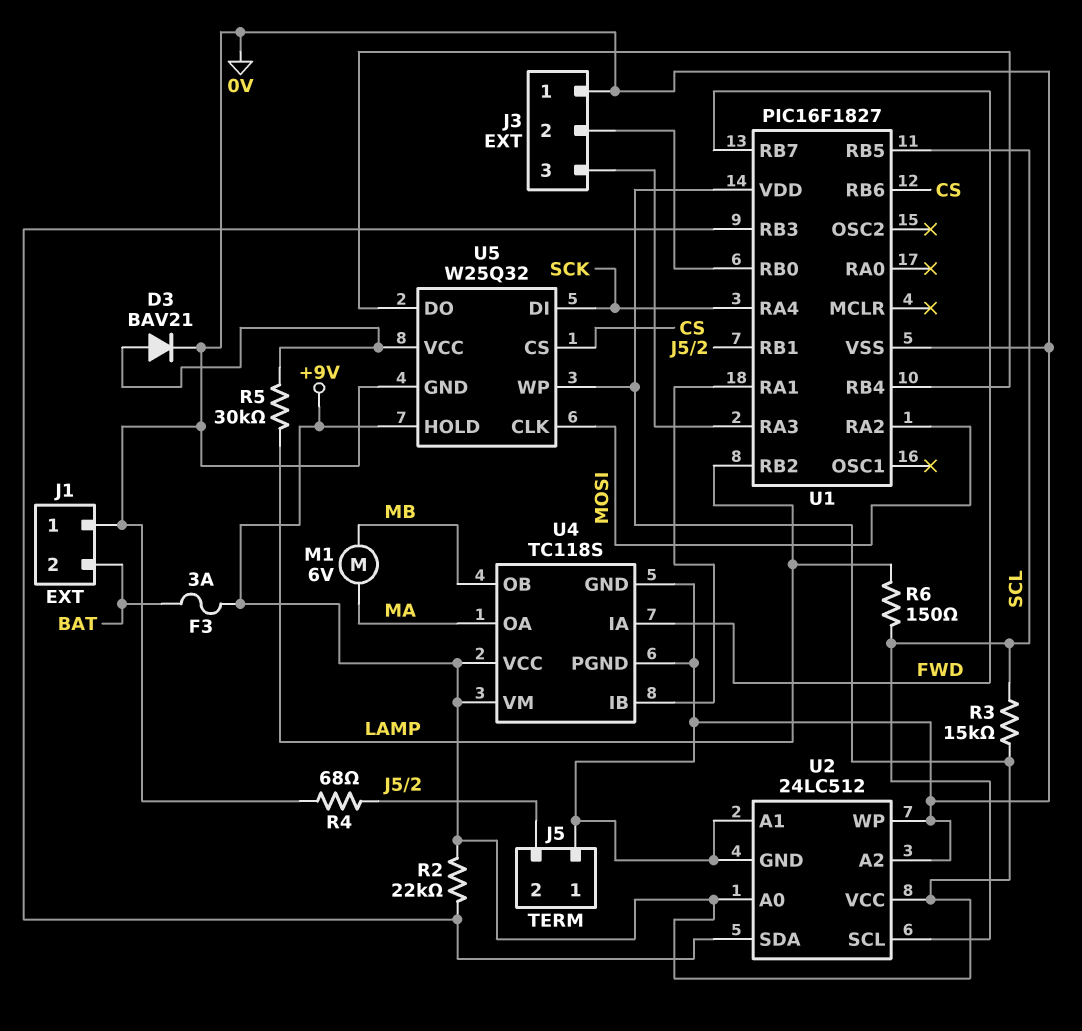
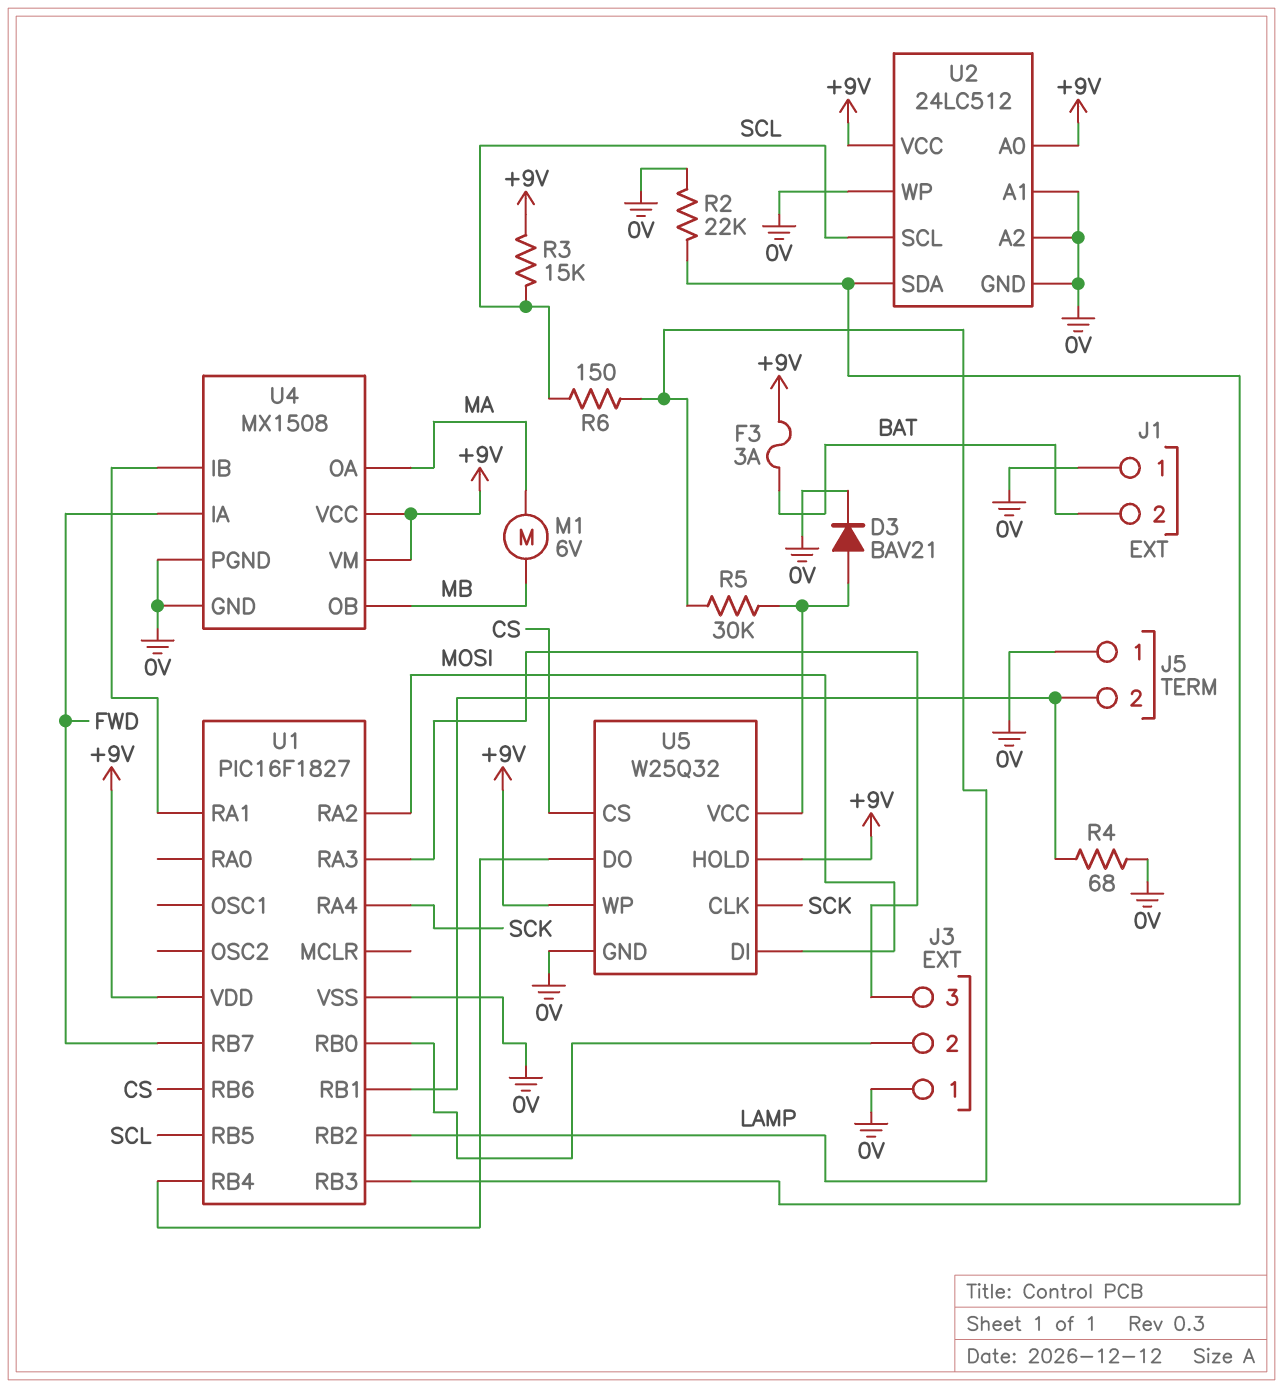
R2: 22k (+9V, U1/RB3) -> 22k (0V, U1/RB3)
U4: TC118S -> MX1508
U5 pin CLK: MOSI -> SCK
U5 pin DI: SCK -> MOSI

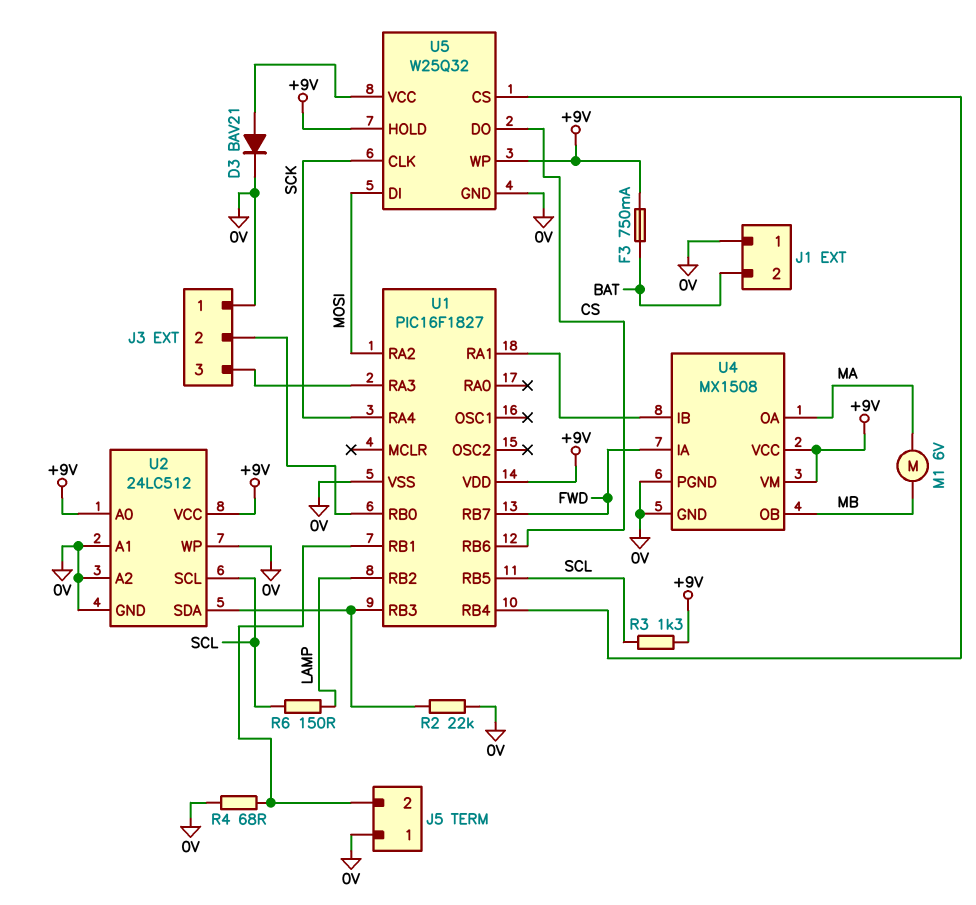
F3: 3A (+9V, BAT) -> 750mA (+9V, BAT)
R3: 15k (+9V, SCL) -> 1.3k (+9V, SCL)
R5: 30k (LAMP, U5/VCC) -> none
U5 pin CS: CS -> U1/RB4
U5 pin DO: U1/RB4 -> CS

